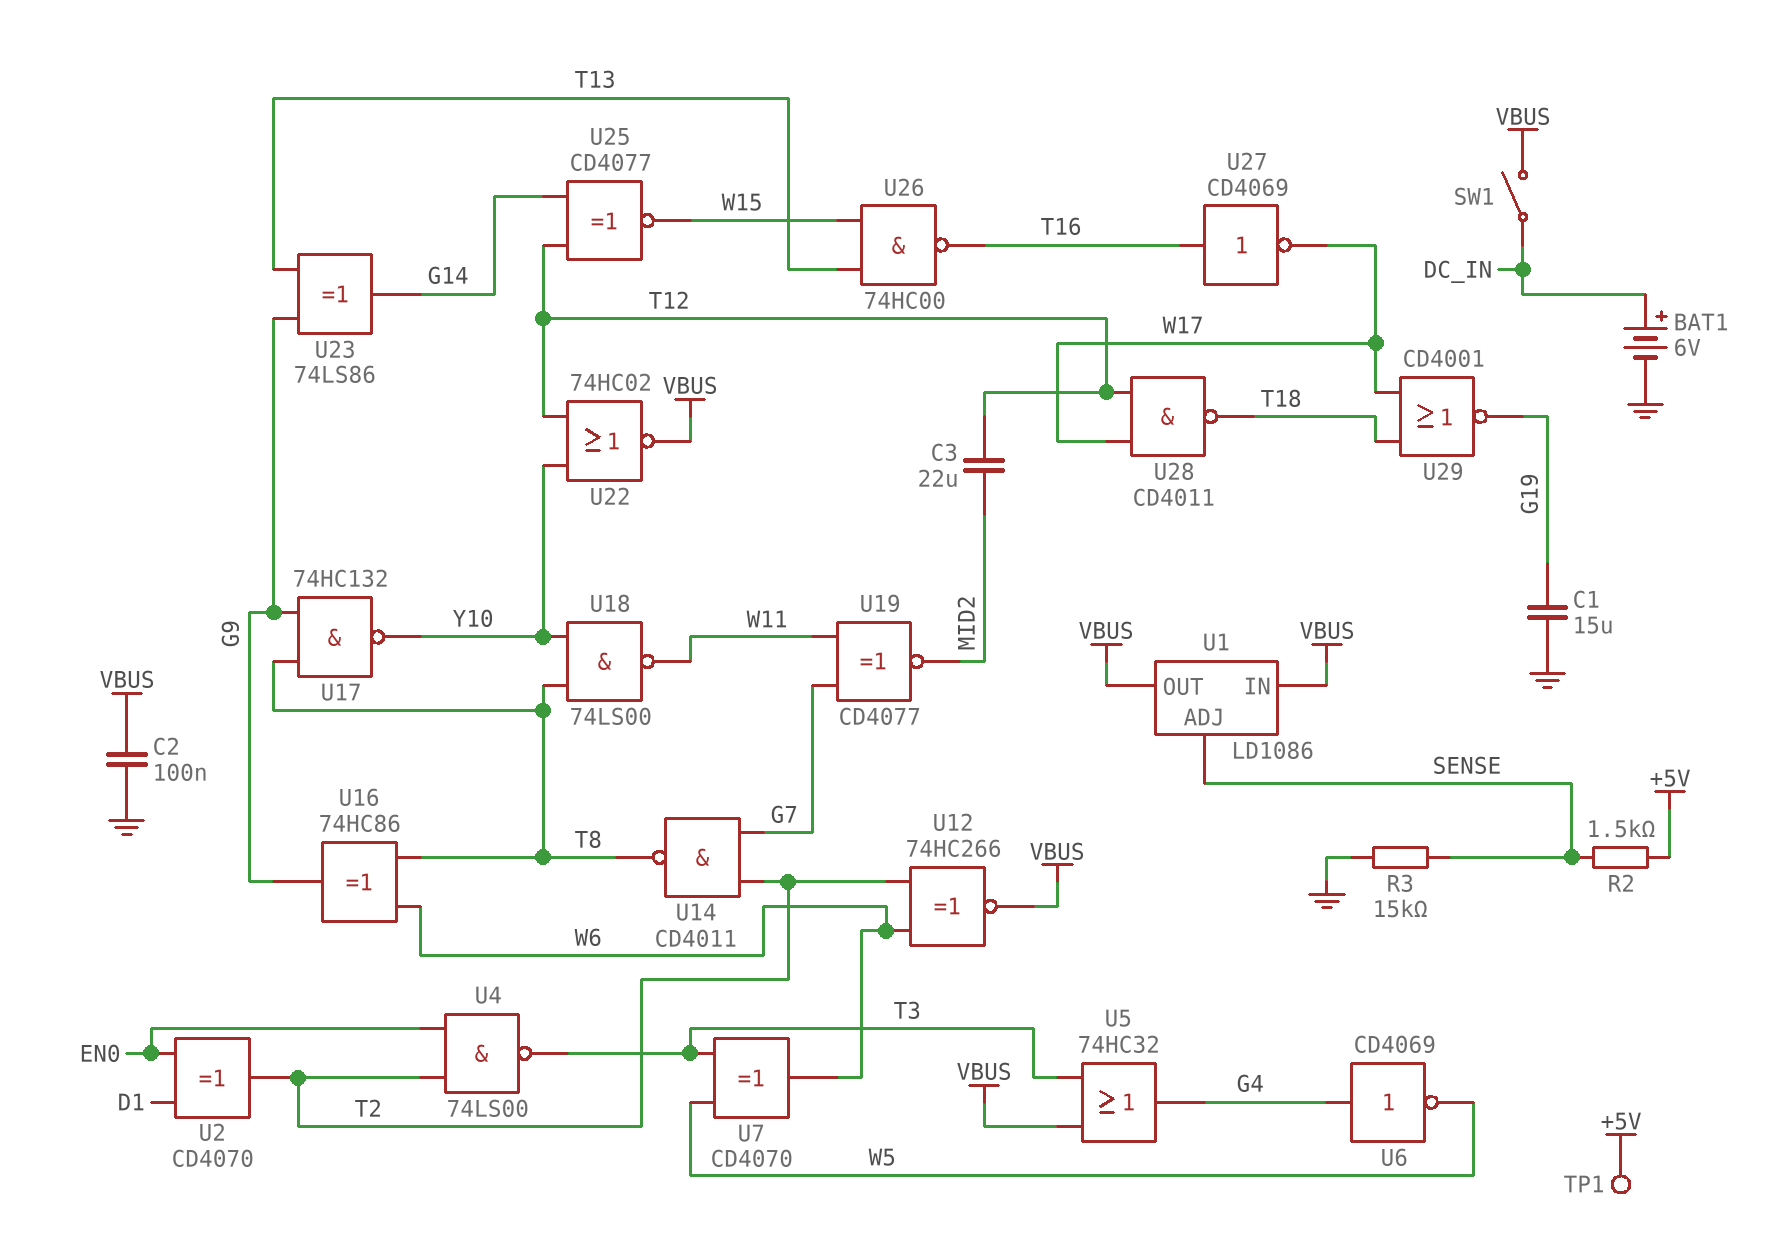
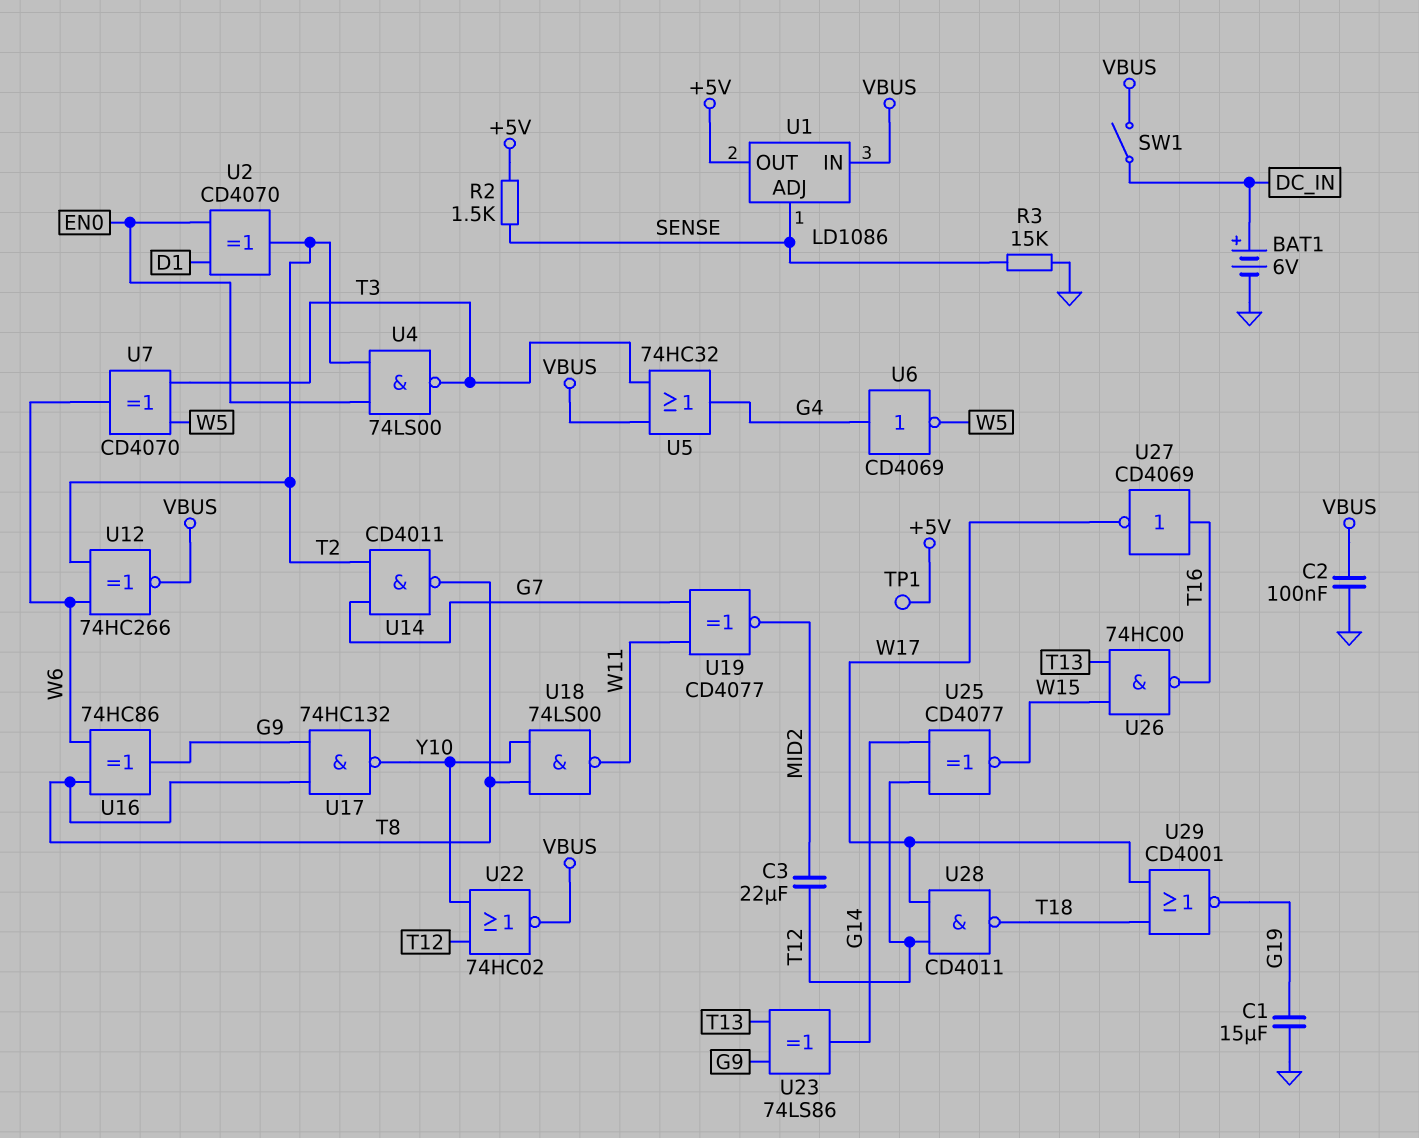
U1 pin OUT: VBUS -> +5V

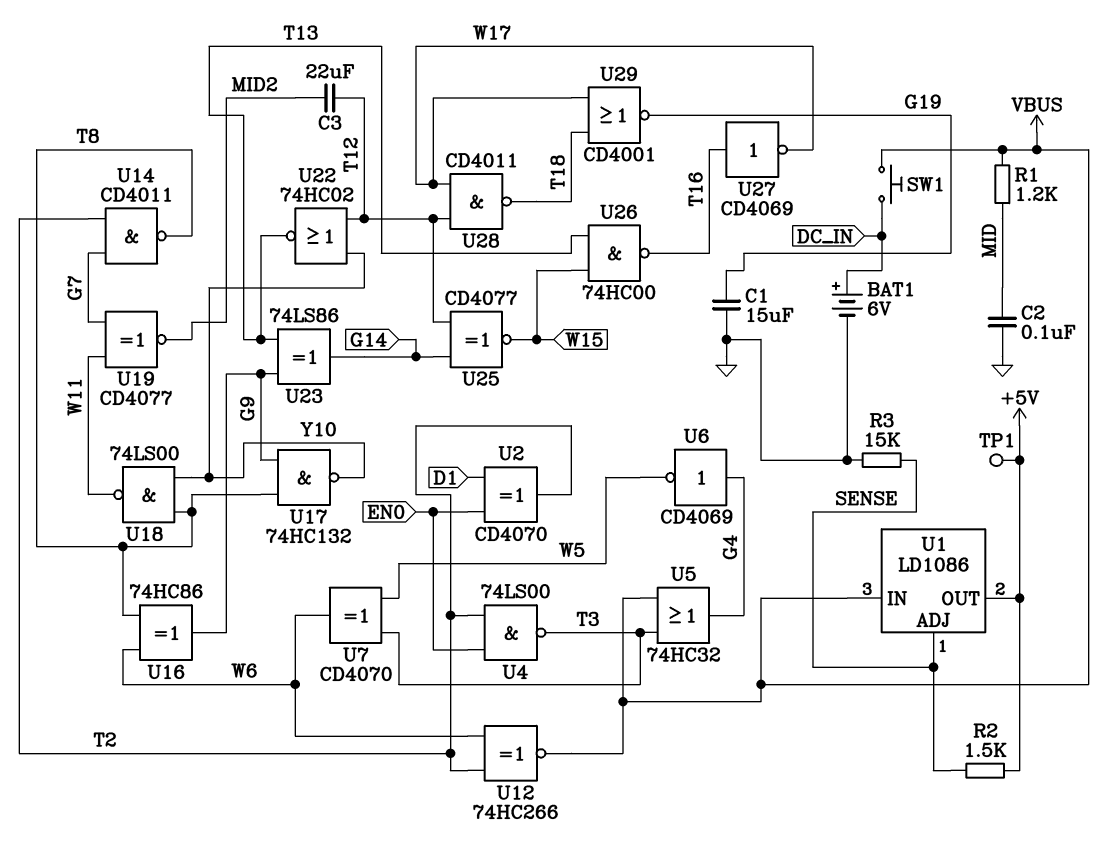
C2: 100nF (GND, VBUS) -> 100nF (GND, MID)
R1: none -> 1.2k (MID, VBUS)
SW1: switch (DC_IN, VBUS) -> button (DC_IN, VBUS)
U22: NOR 74HC02 (in T12, in Y10, out VBUS) -> NOR 74HC02 (in T12, in Y10, out T13)

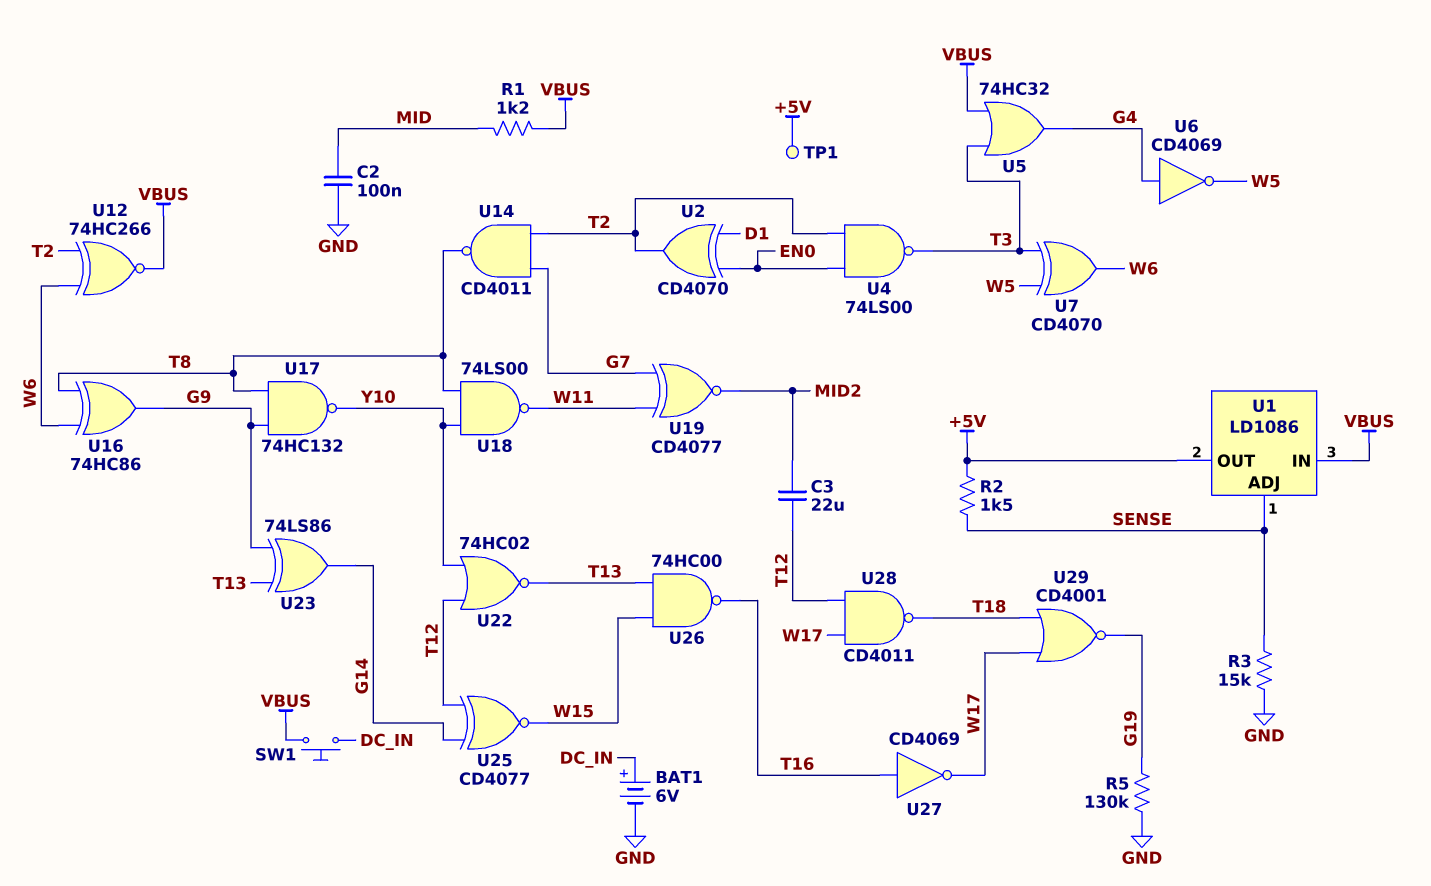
C1: 15uF (G19, GND) -> none
R5: none -> 130k (G19, GND)

